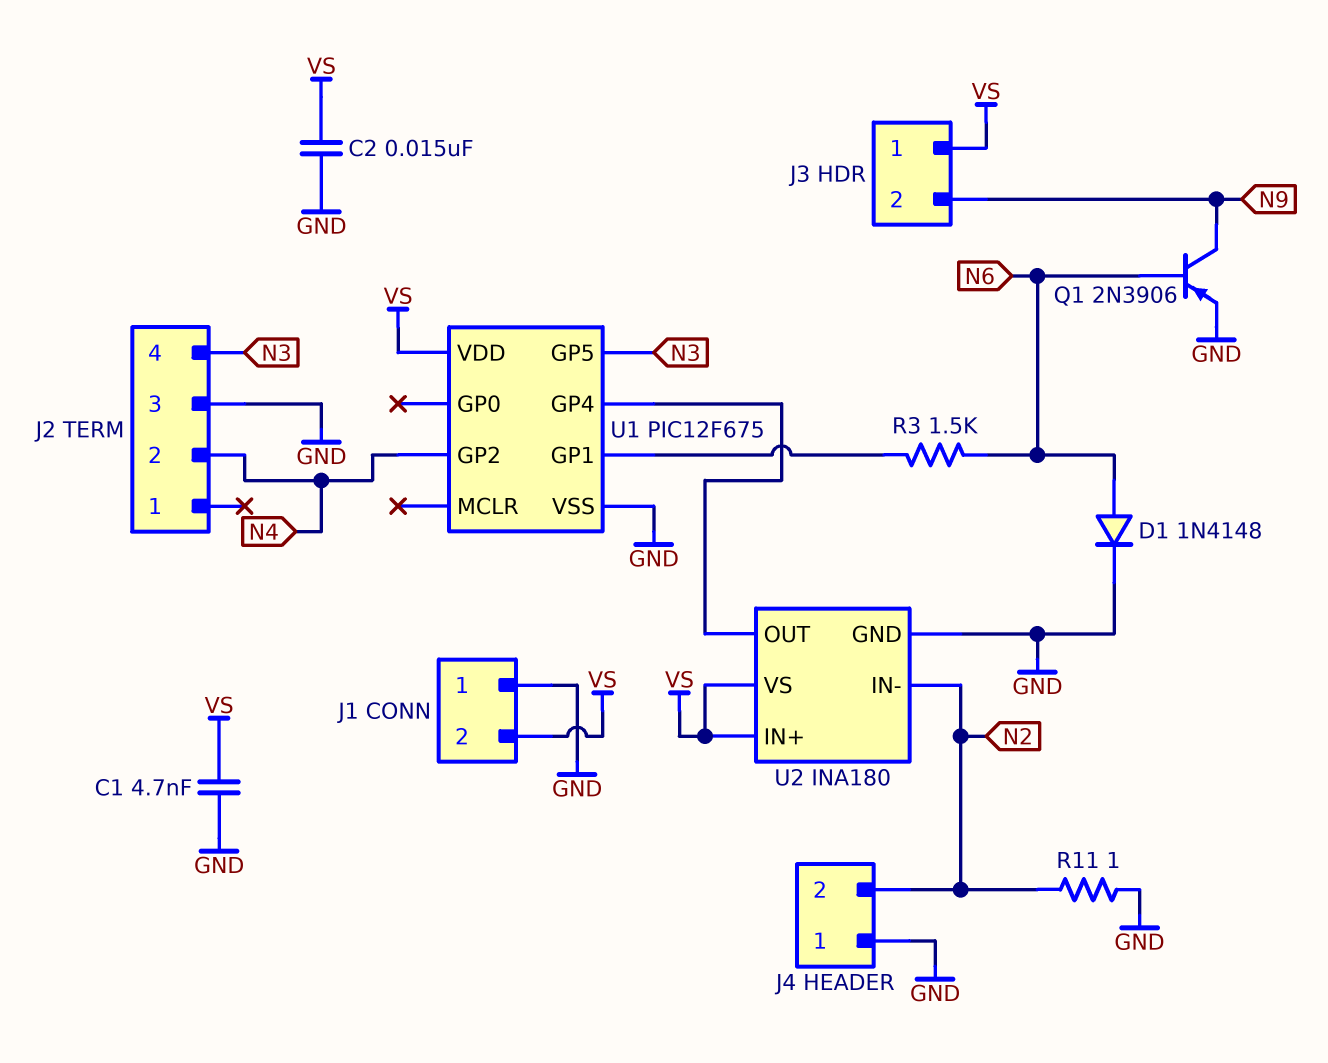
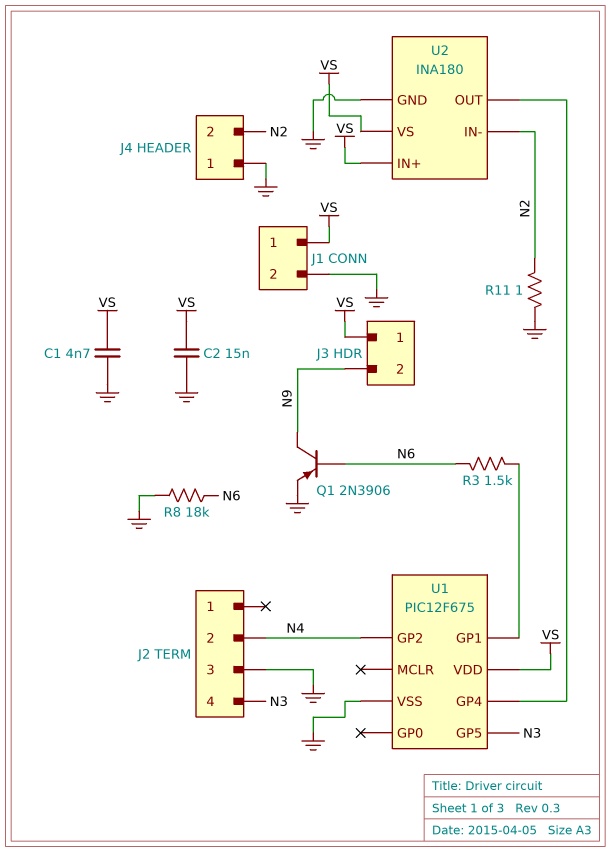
D1: diode 1N4148 (A N6, K GND) -> none
J1 pin 1: GND -> VS
J1 pin 2: VS -> GND
R8: none -> 18k (GND, N6)

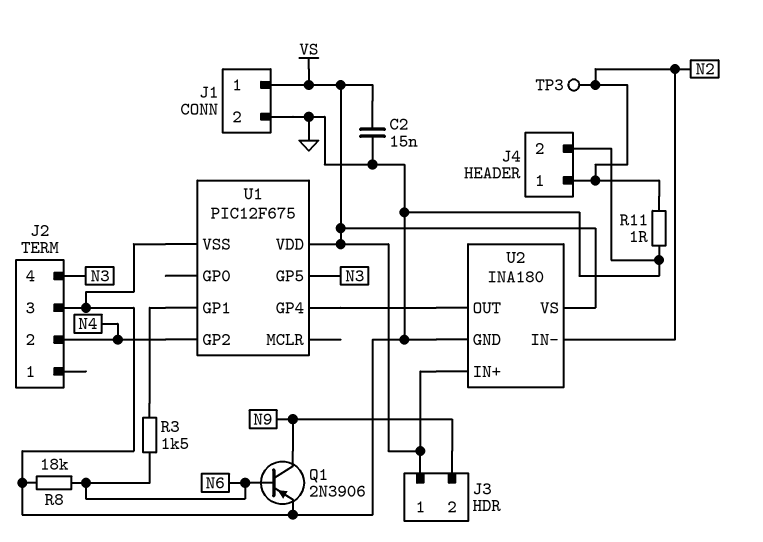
C1: 4.7nF (GND, VS) -> none
J4 pin 1: GND -> N2
J4 pin 2: N2 -> GND
TP3: none -> test point (N2)

